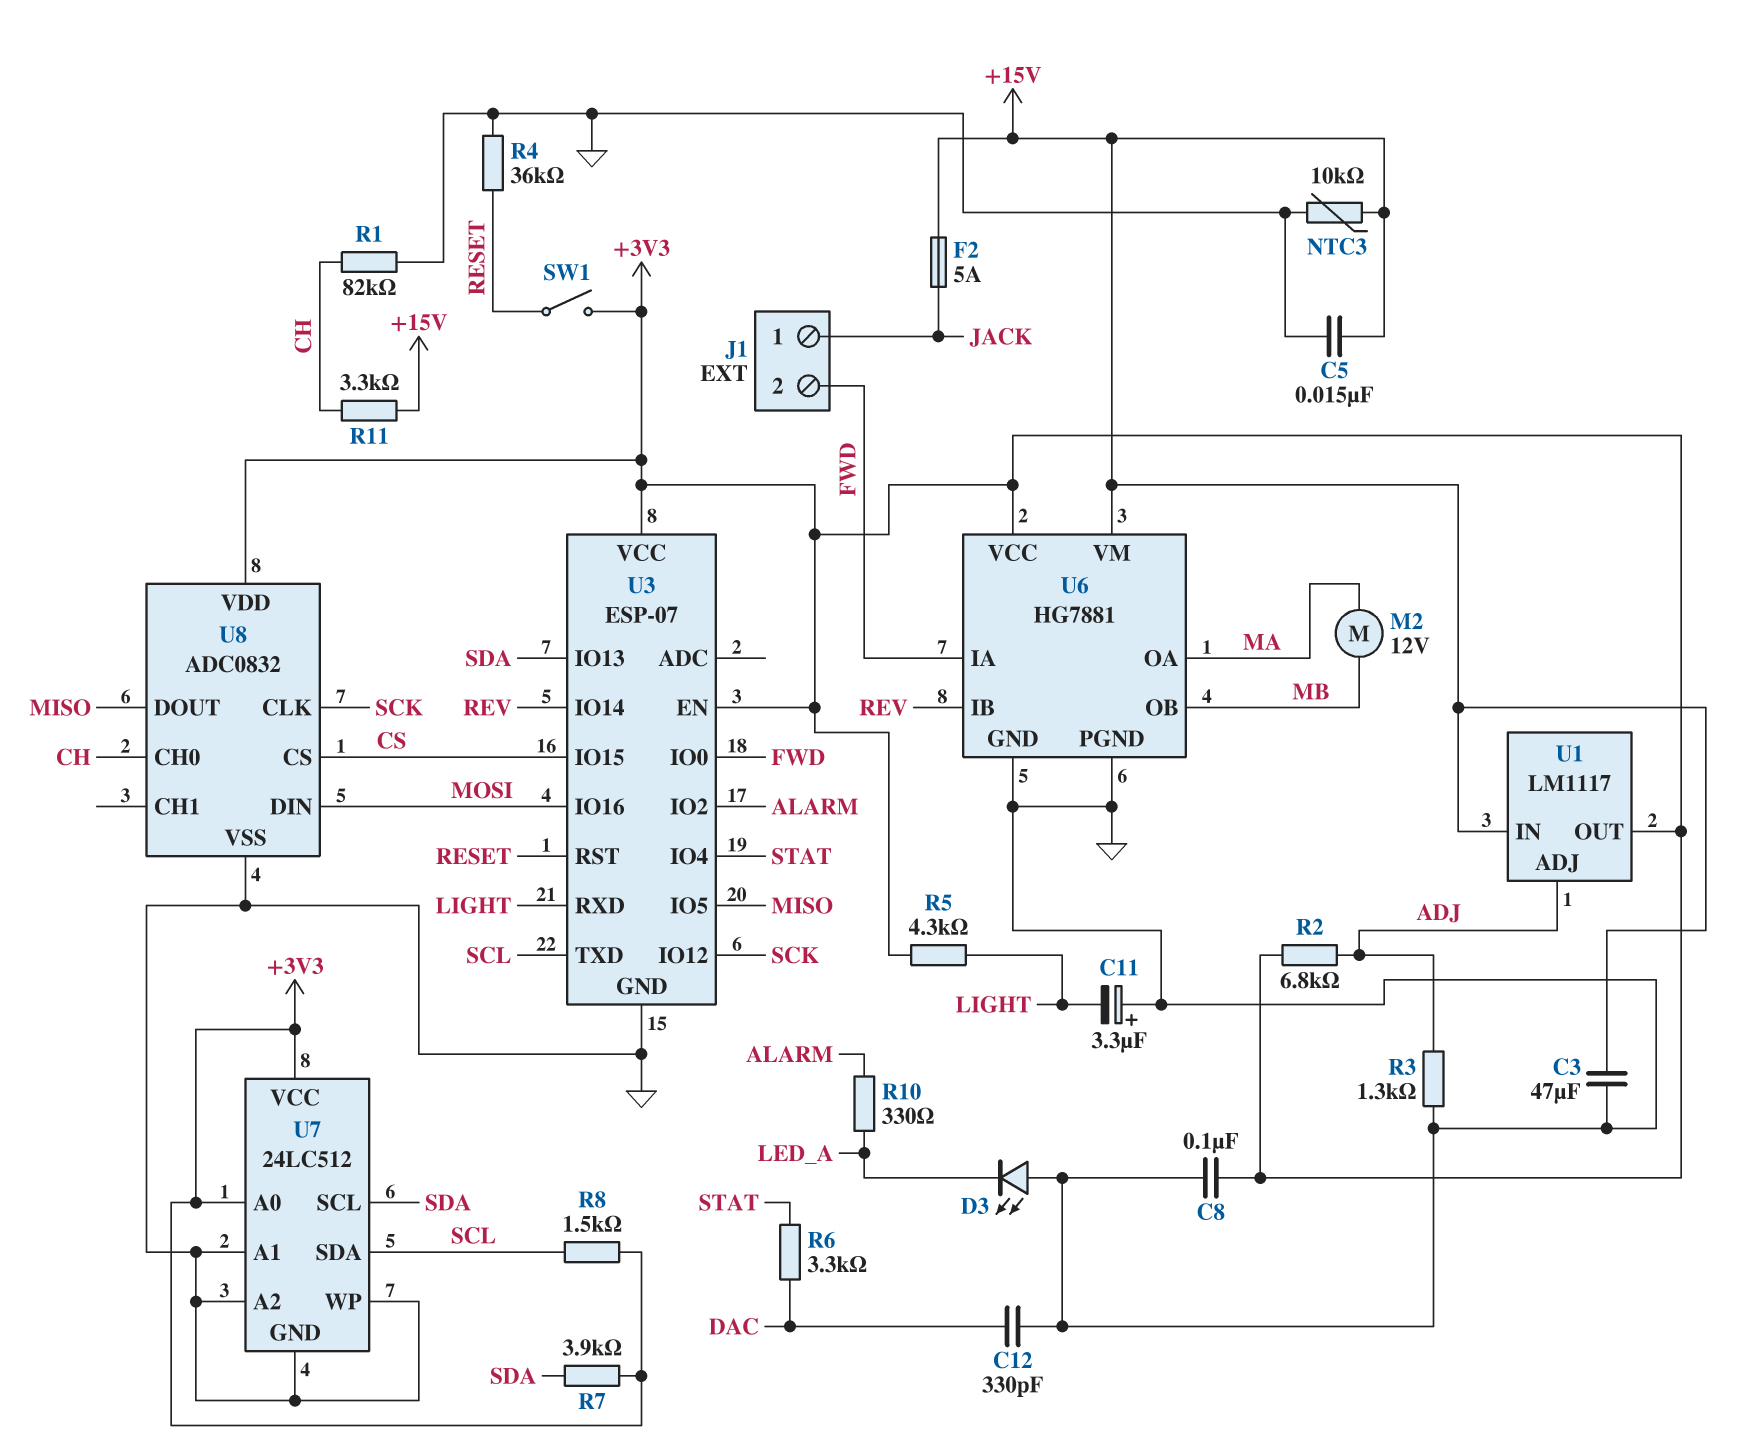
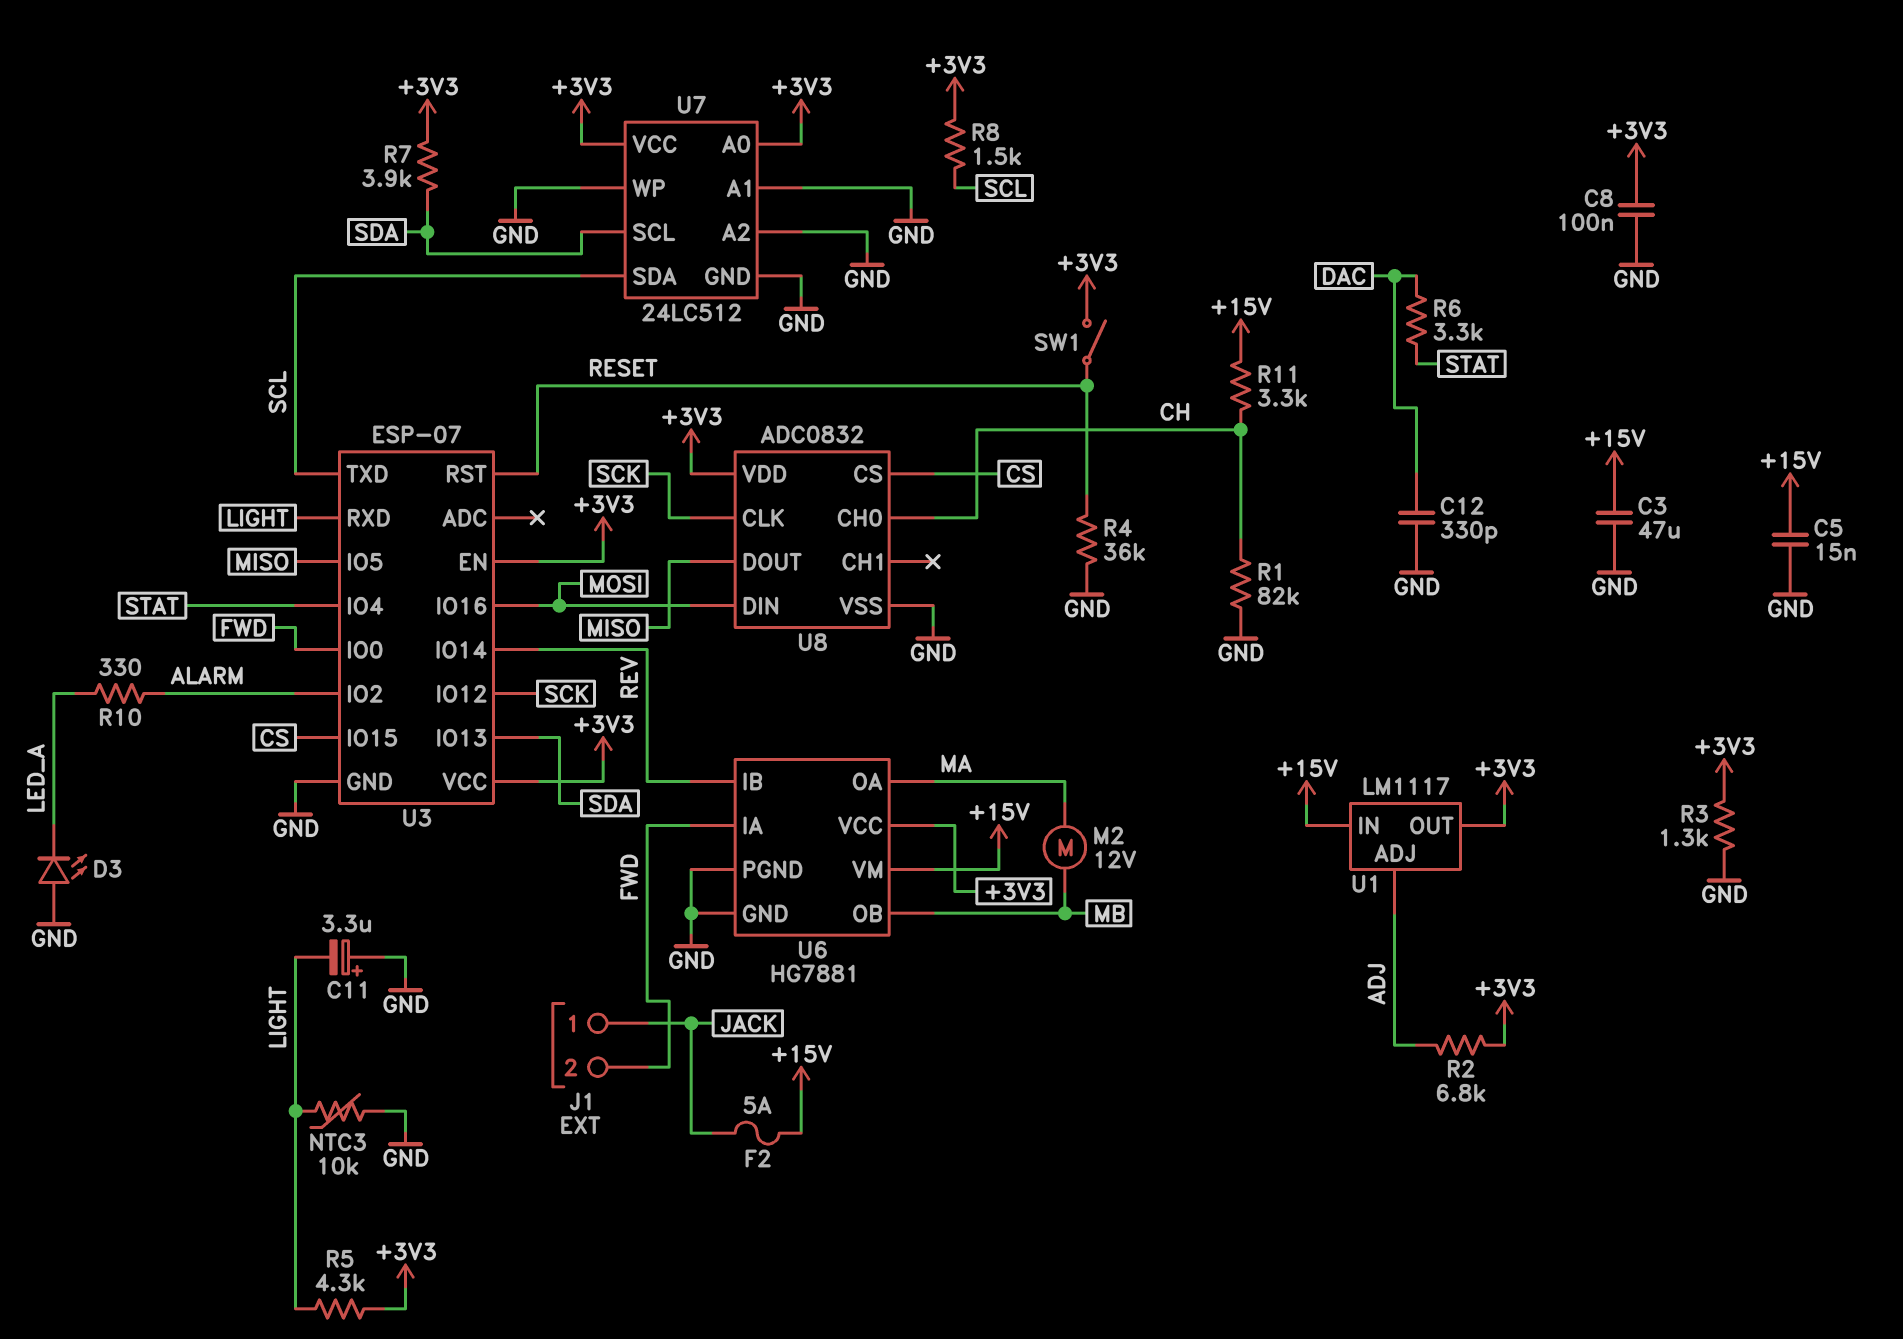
NTC3: 10k (+15V, GND) -> 10k (GND, LIGHT)
R3: 1.3k (ADJ, GND) -> 1.3k (+3V3, GND)

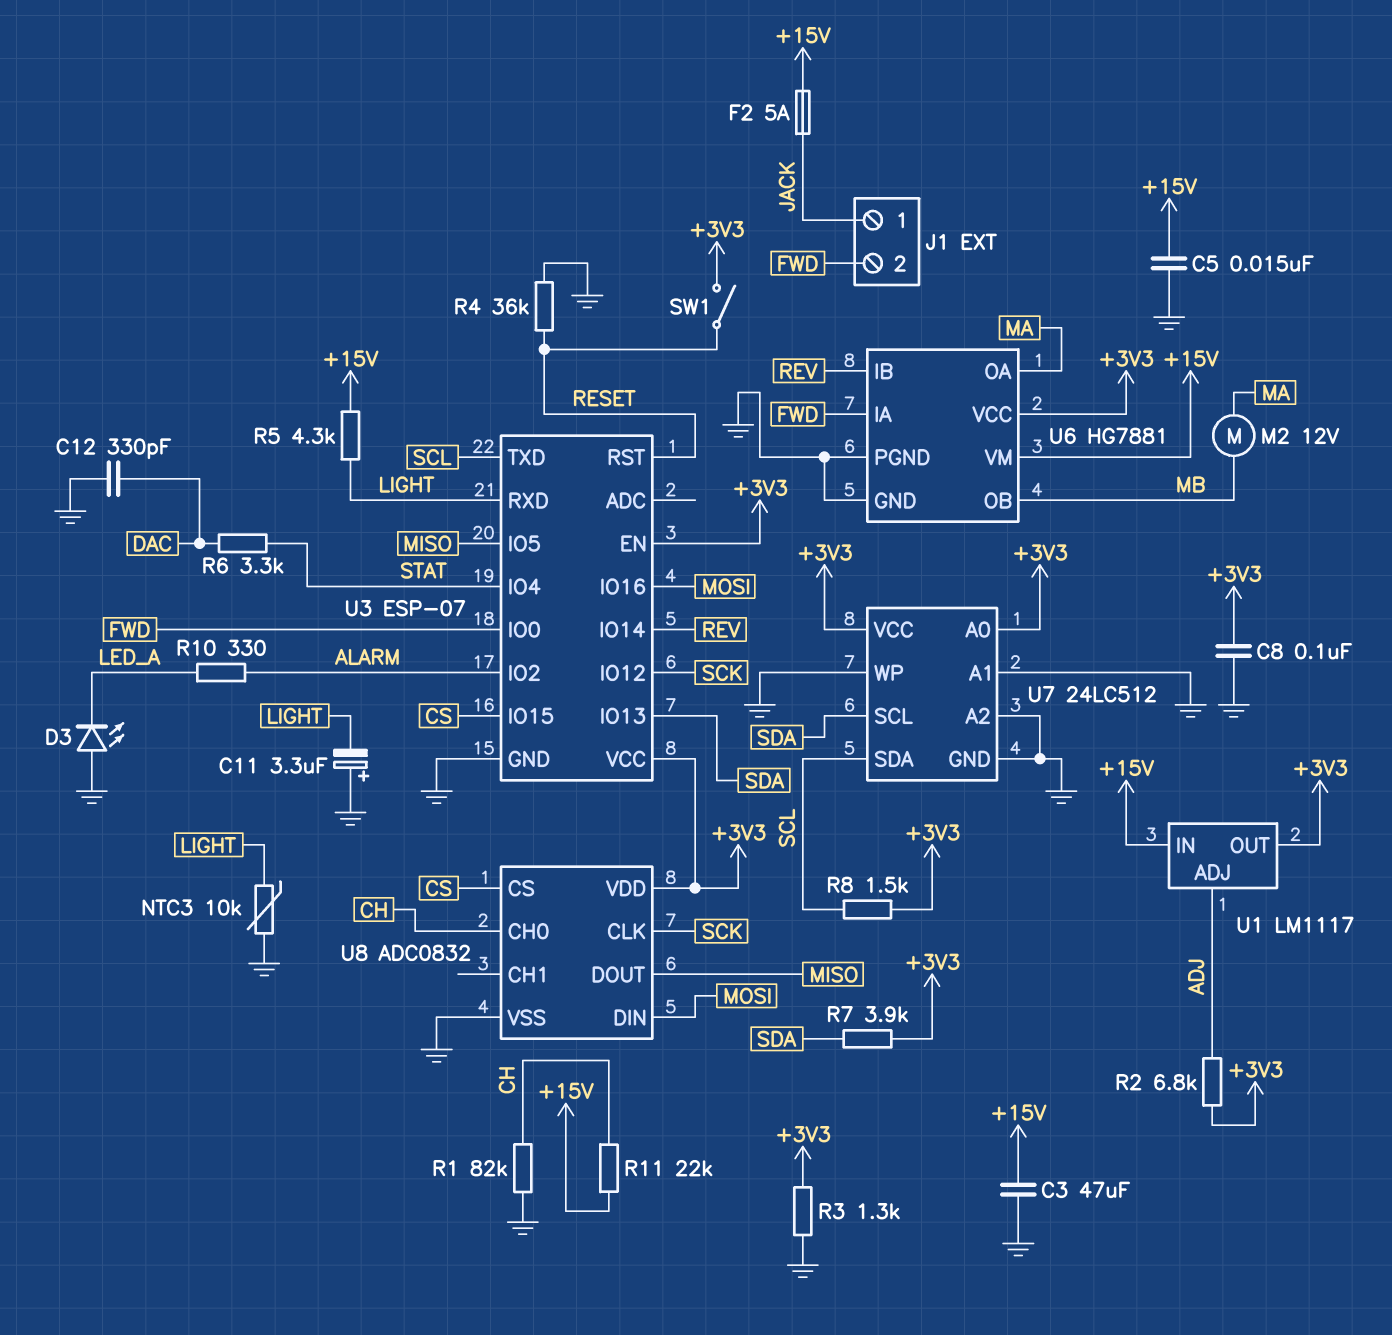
R5: 4.3k (+3V3, LIGHT) -> 4.3k (+15V, LIGHT)
R11: 3.3k (+15V, CH) -> 22k (+15V, CH)

